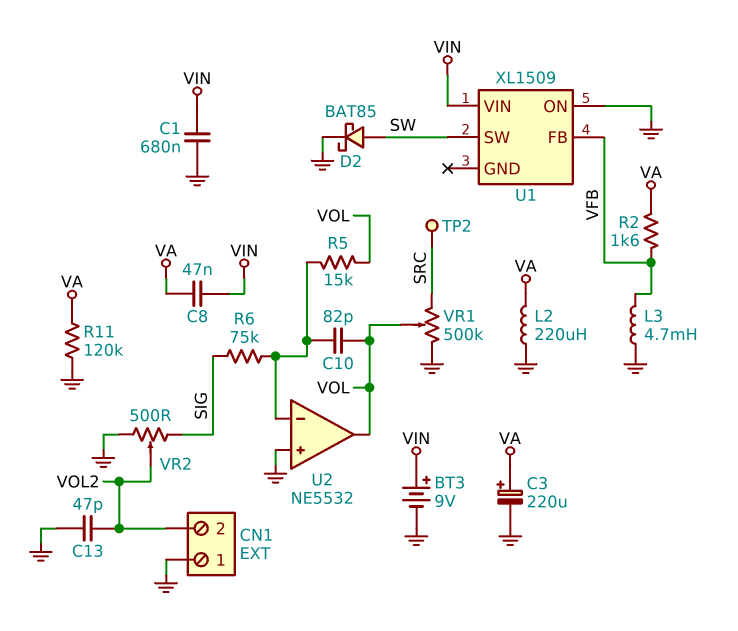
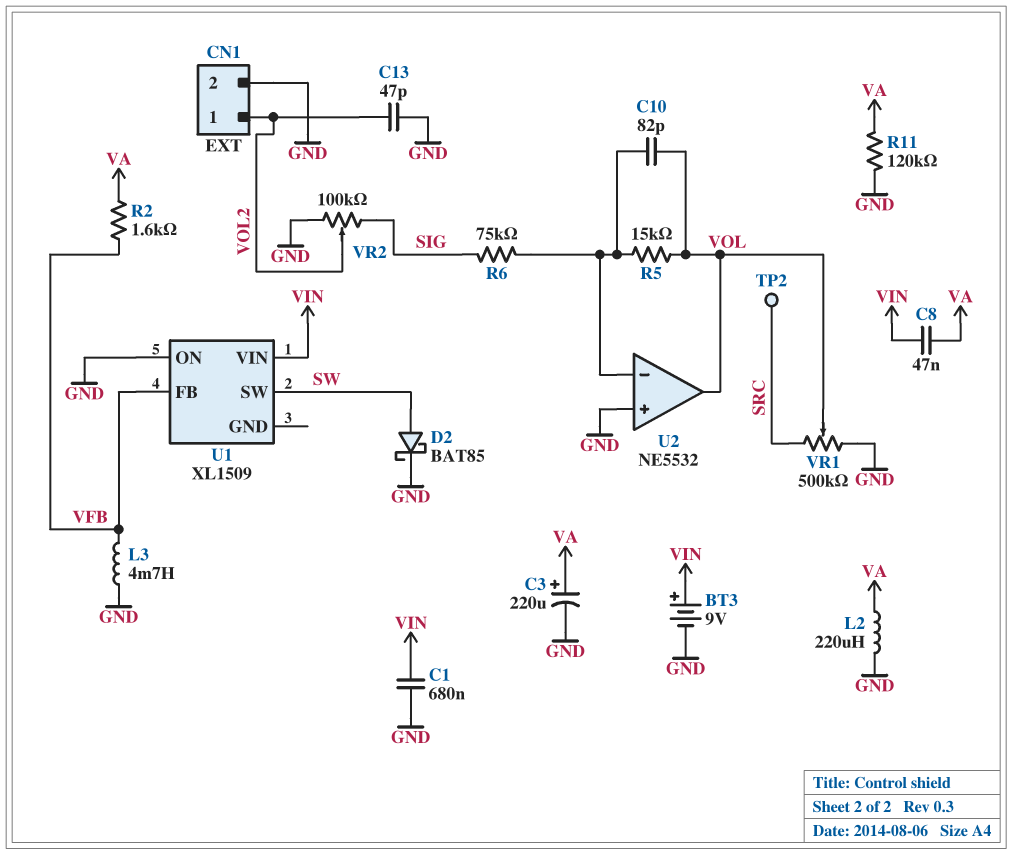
CN1 pin 1: GND -> VOL2
CN1 pin 2: VOL2 -> GND
VR2: 500 (GND, SIG, wiper VOL2) -> 100k (GND, SIG, wiper VOL2)

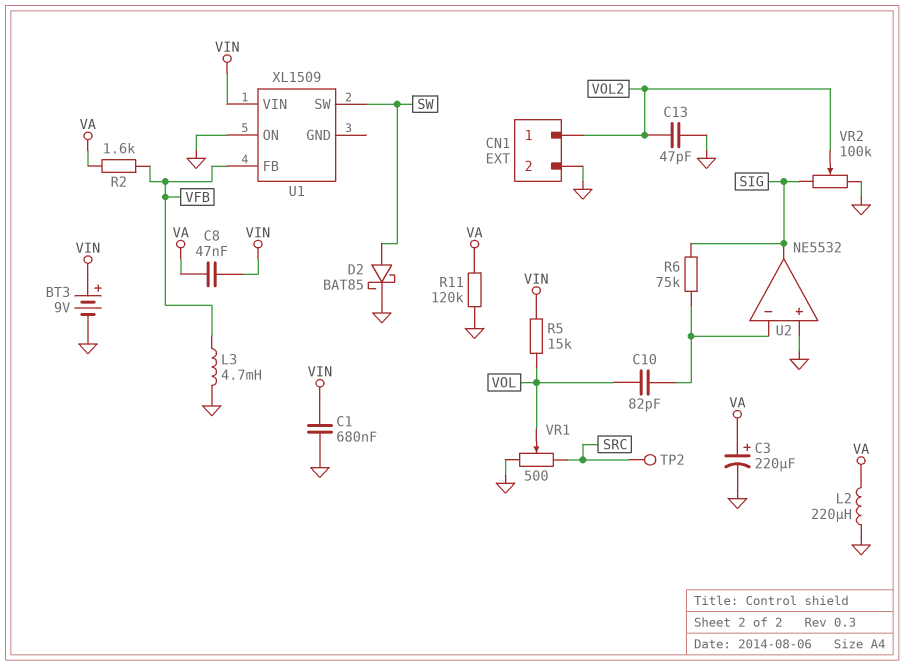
R5: 15k (U2/in-, VOL) -> 15k (VIN, VOL)
U2 pin out: VOL -> SIG
VR1: 500k (GND, SRC, wiper VOL) -> 500 (GND, SRC, wiper VOL)

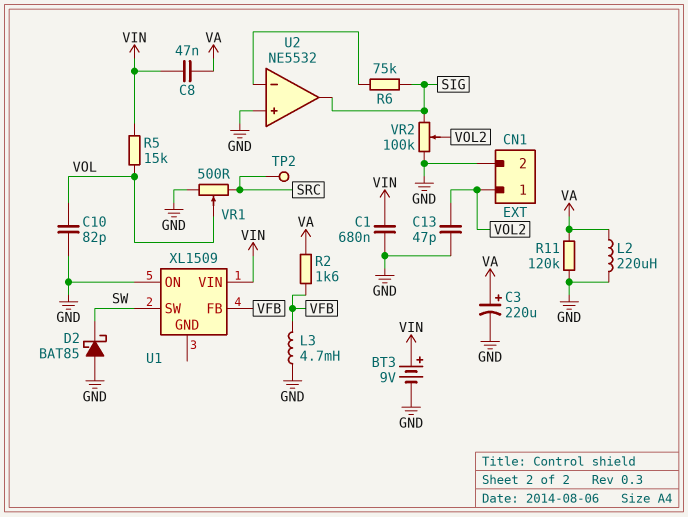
C10: 82pF (U2/in-, VOL) -> 82pF (GND, VOL)
D2: schottky BAT85 (A SW, K GND) -> schottky BAT85 (A GND, K SW)

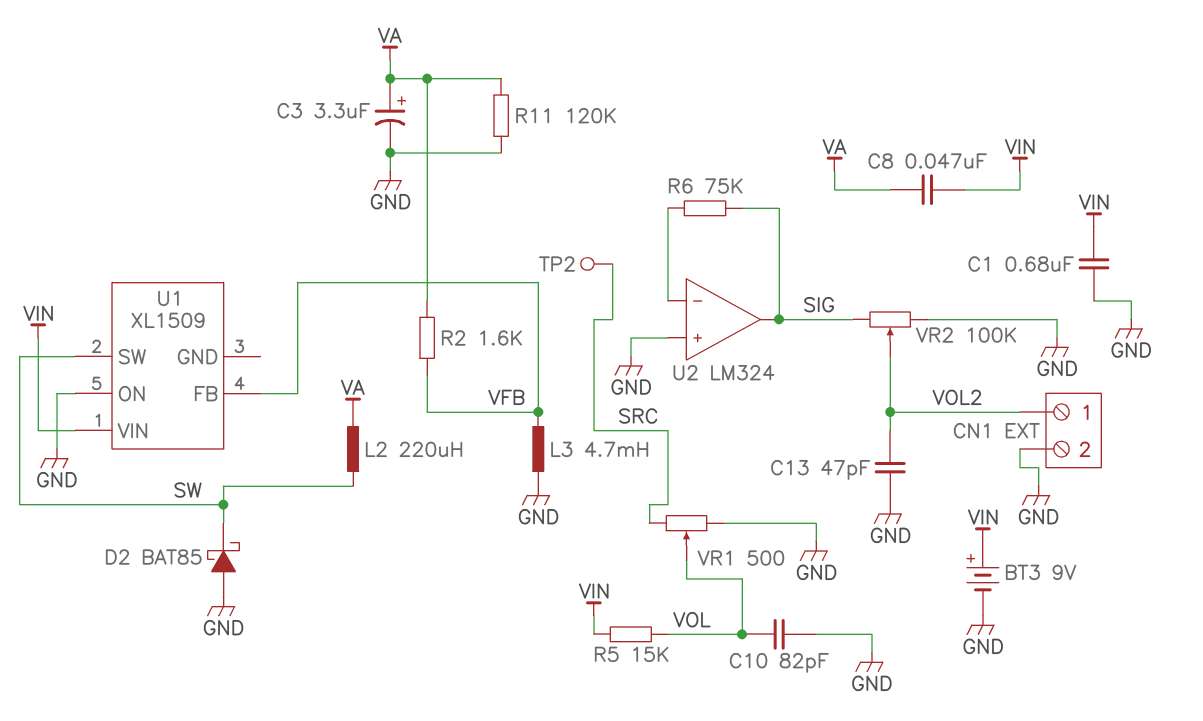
C3: 220uF (plus VA, minus GND) -> 3.3uF (plus VA, minus GND)
L2: 220uH (GND, VA) -> 220uH (SW, VA)
U2: NE5532 -> LM324

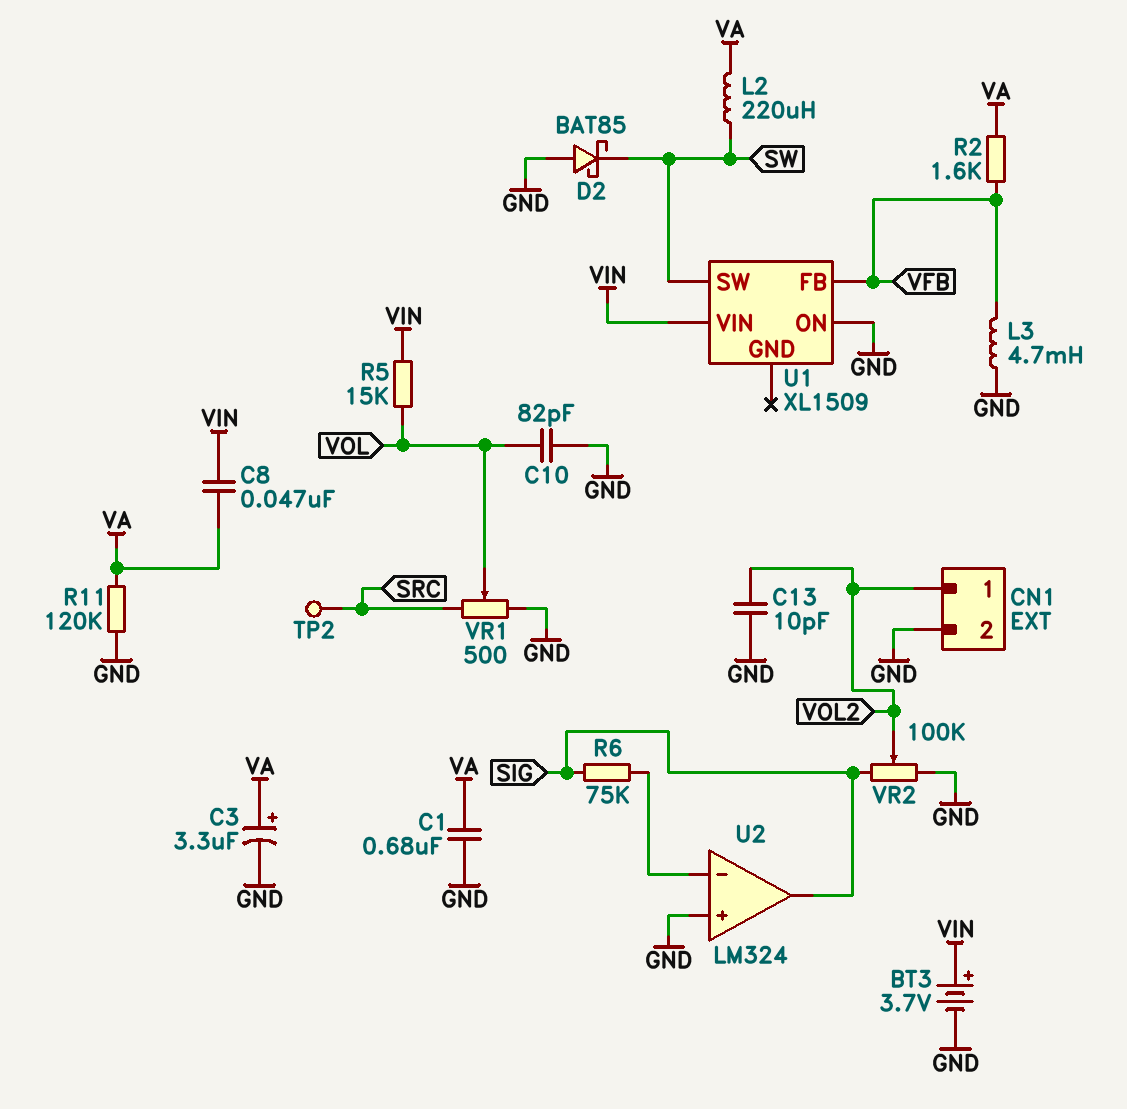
BT3: 9V (plus VIN, minus GND) -> 3.7V (plus VIN, minus GND)
C1: 680nF (GND, VIN) -> 680nF (GND, VA)
C13: 47pF (GND, VOL2) -> 10pF (GND, VOL2)

